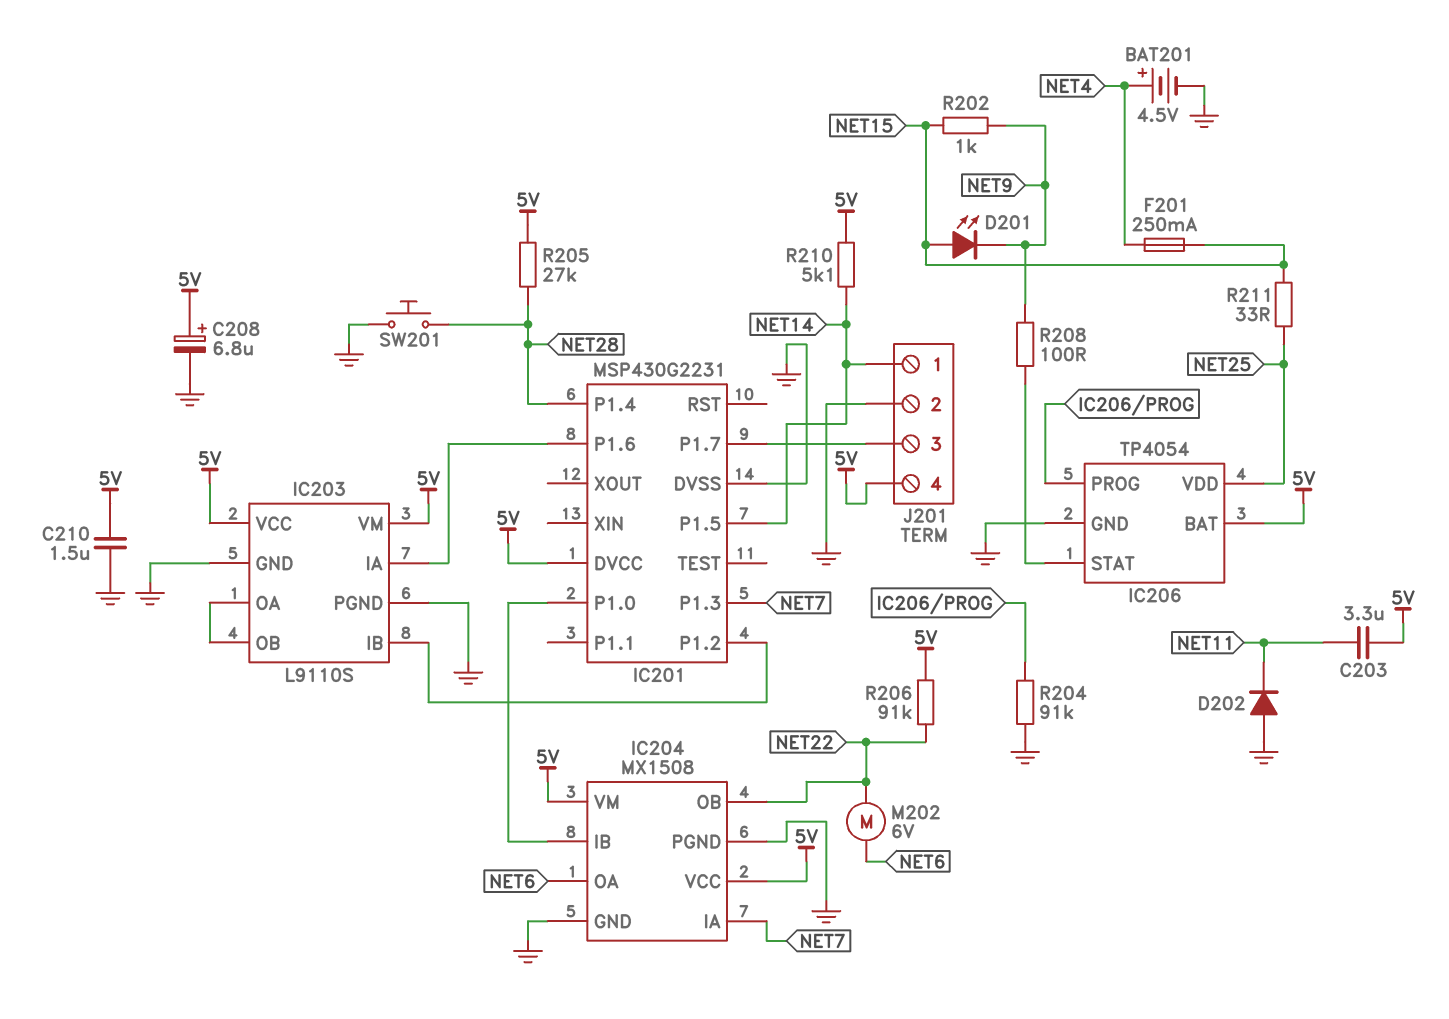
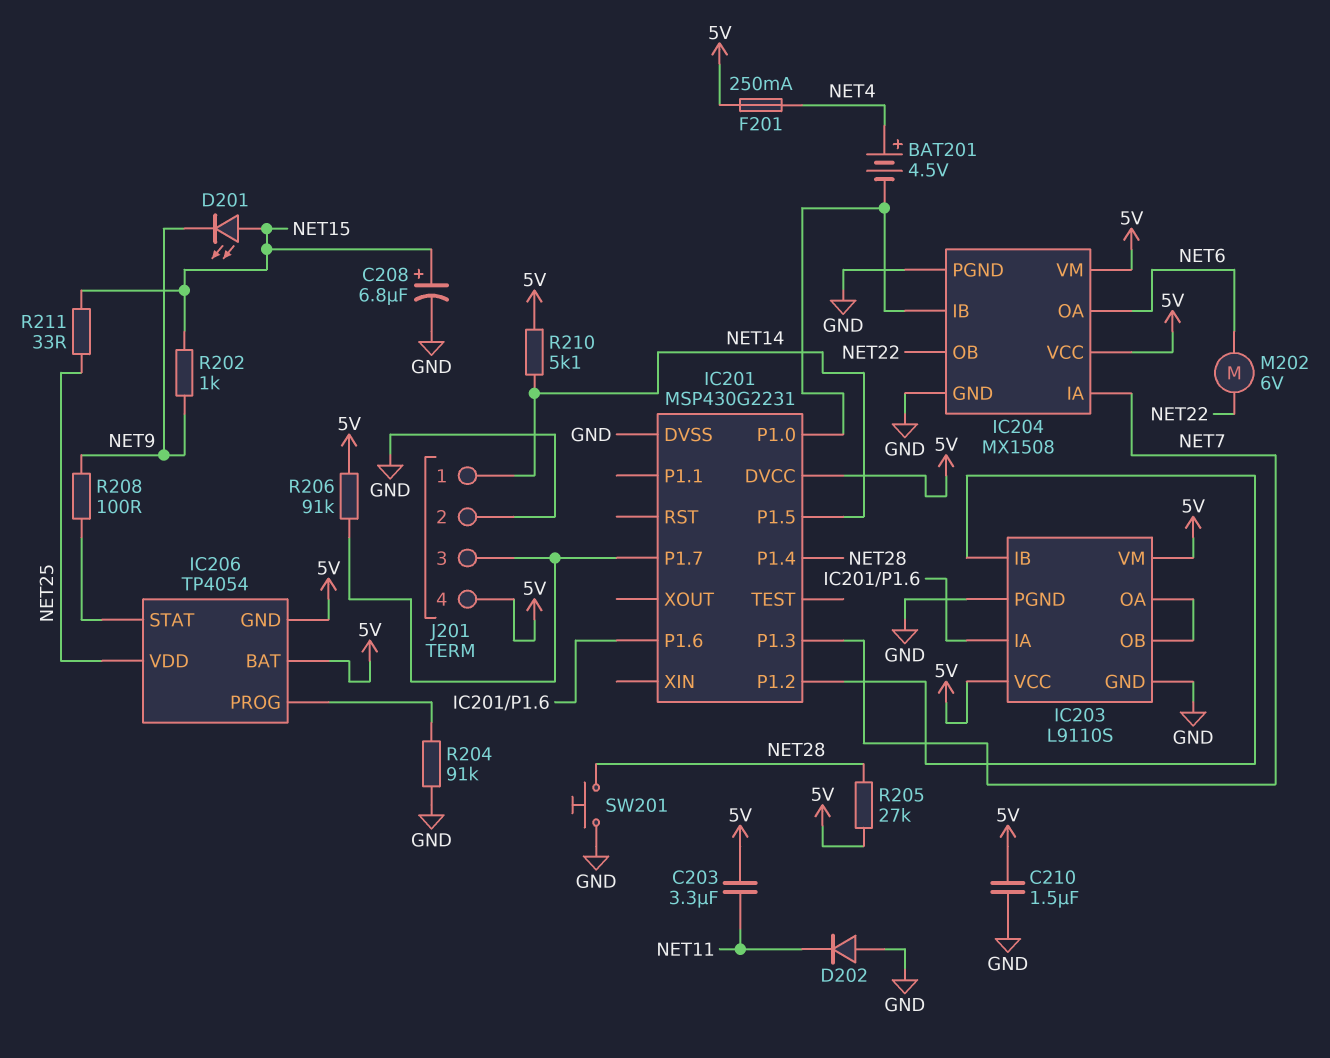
BAT201: 4.5V (plus NET4, minus GND) -> 4.5V (plus NET4, minus IC201/P1.0)
C208: 6.8uF (plus 5V, minus GND) -> 6.8uF (plus NET15, minus GND)
F201: 250mA (NET4, NET15) -> 250mA (5V, NET4)
IC206 pin GND: GND -> 5V
R206: 91k (5V, NET22) -> 91k (5V, IC201/P1.7)

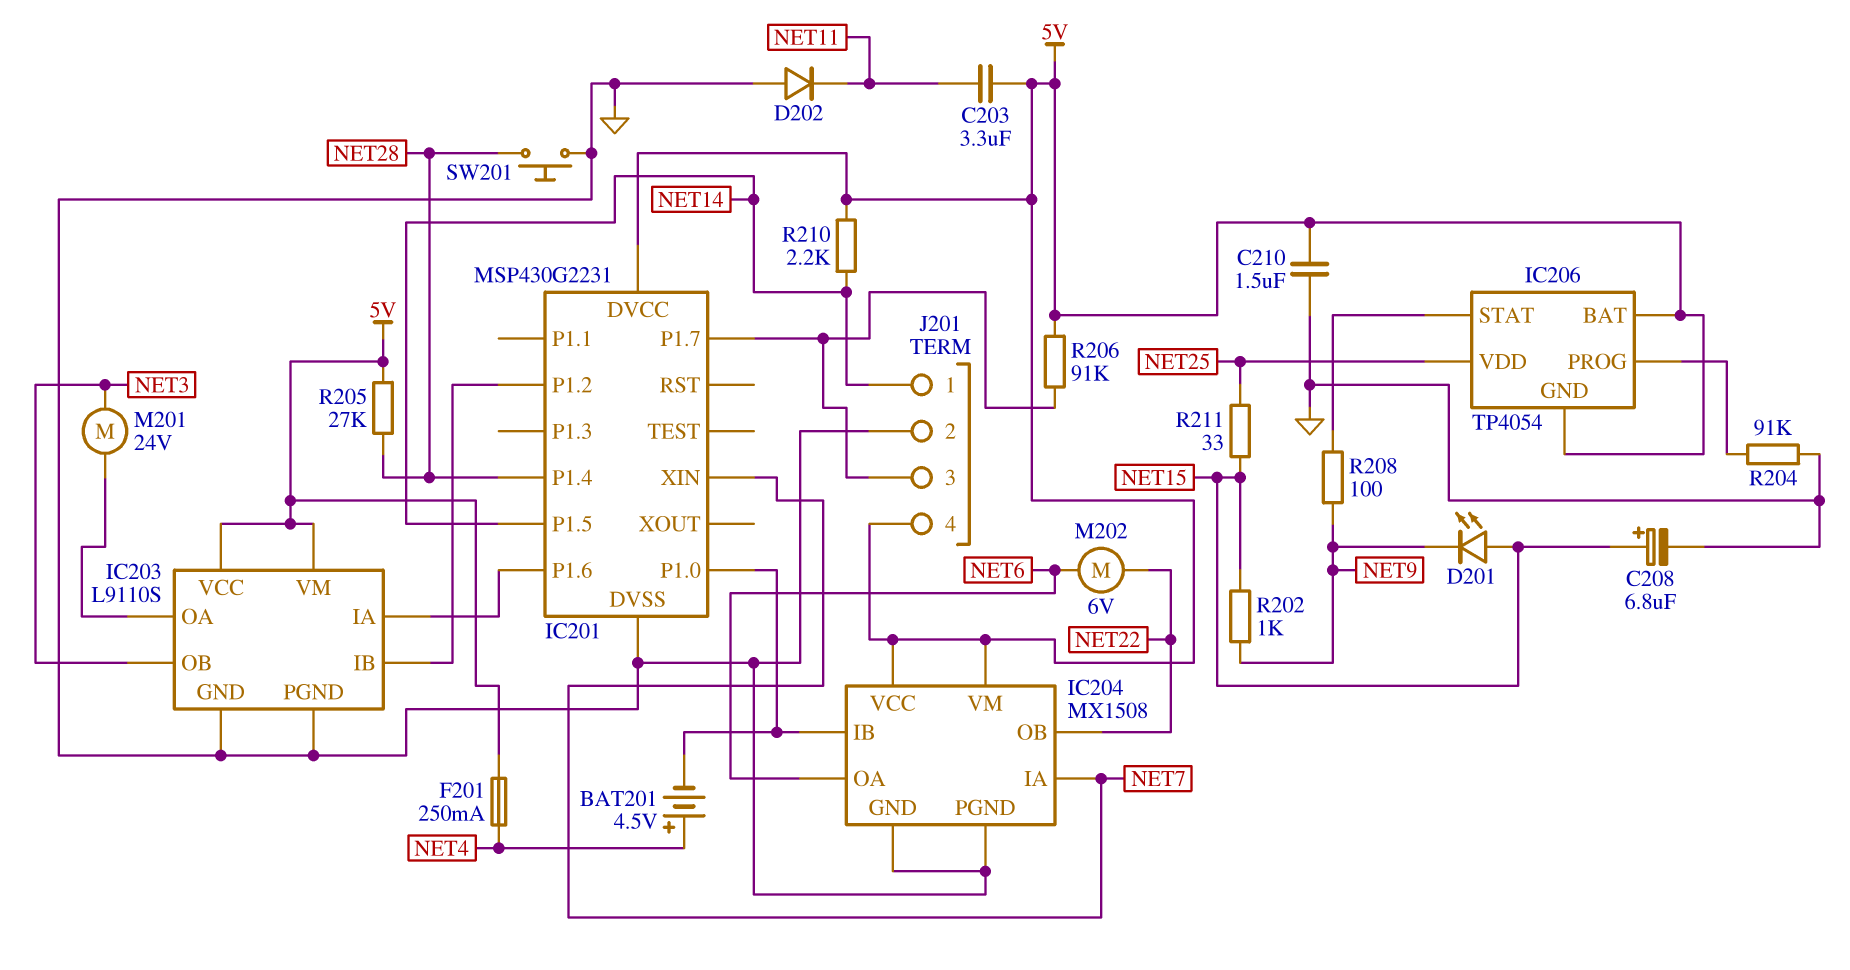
IC201 pin P1.3: NET7 -> none
IC201 pin XIN: none -> NET7
IC203 pin OB: IC203/OA -> NET3
M201: none -> motor 24V (IC203/OA, NET3)
R210: 5.1k (5V, NET14) -> 2.2k (5V, NET14)

